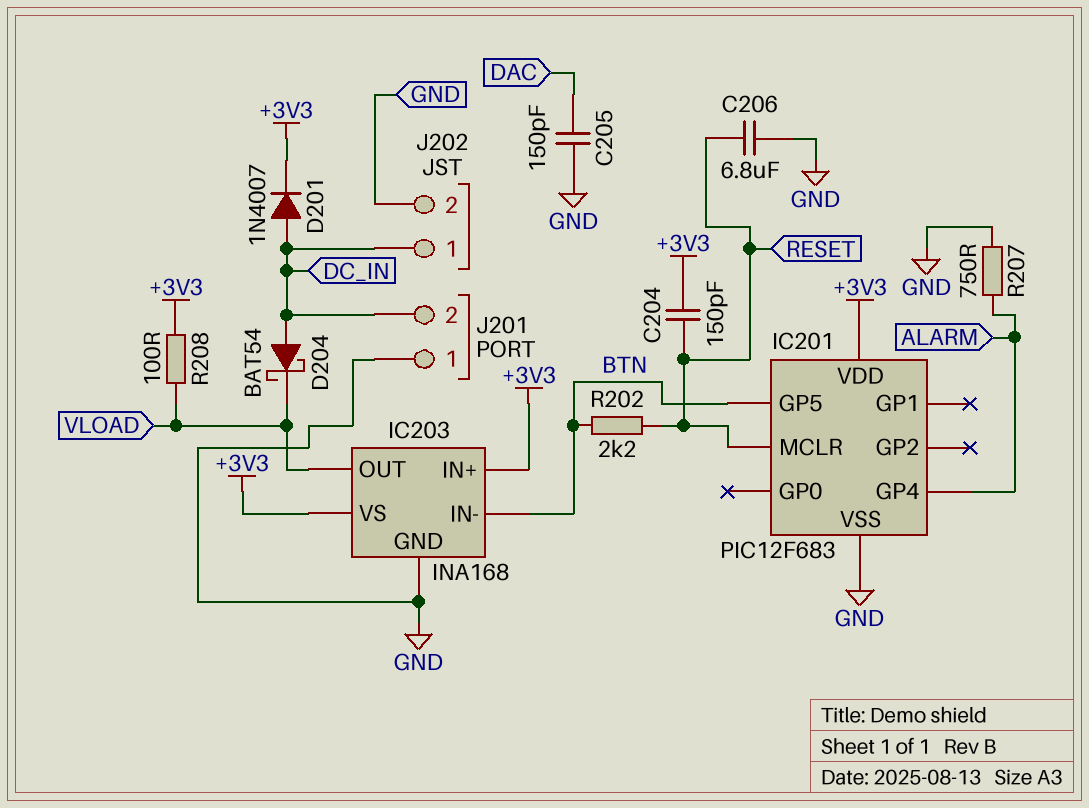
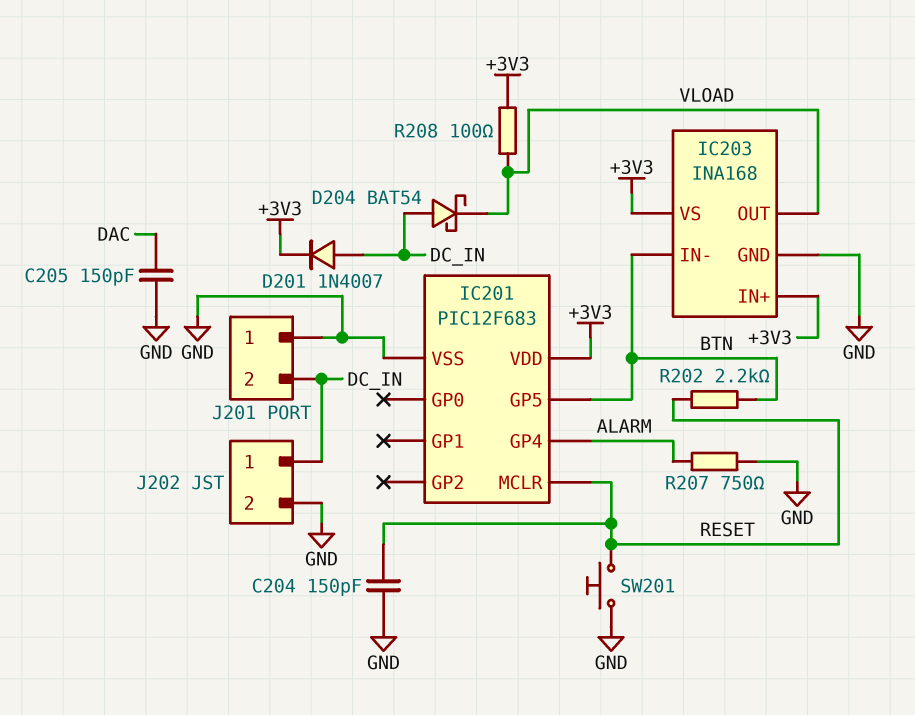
C204: 150pF (+3V3, RESET) -> 150pF (GND, RESET)
C206: 6.8uF (GND, RESET) -> none
SW201: none -> button (GND, RESET)

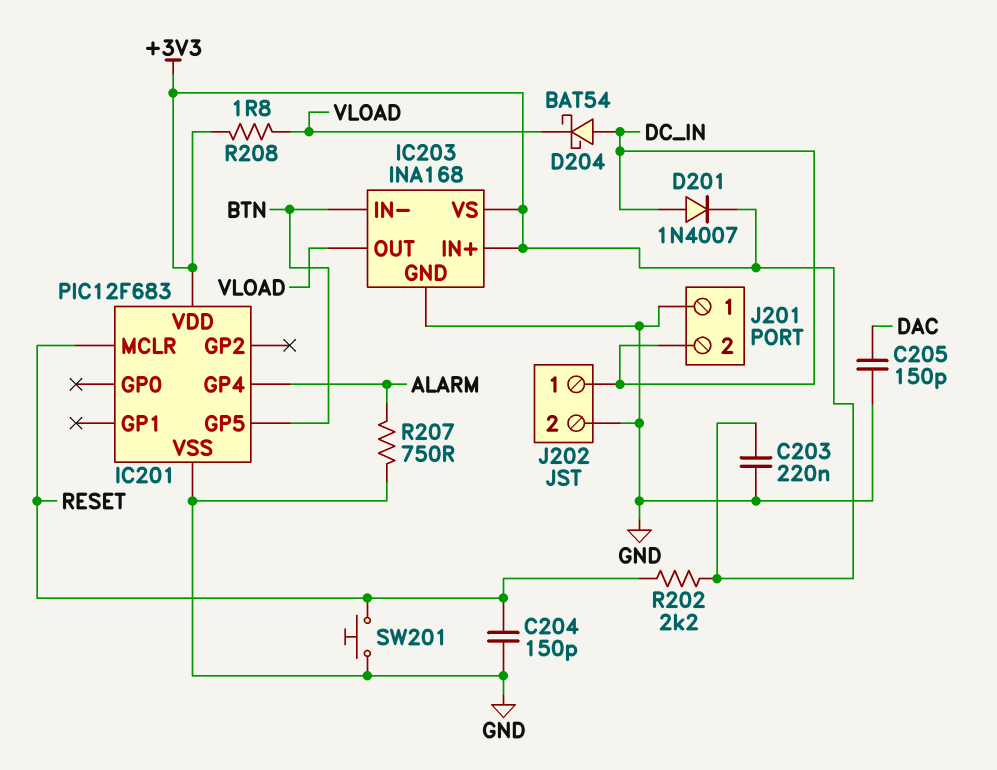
C203: none -> 220nF (+3V3, GND)
R202: 2.2k (BTN, RESET) -> 2.2k (+3V3, RESET)
R208: 100 (+3V3, VLOAD) -> 1.8 (+3V3, VLOAD)

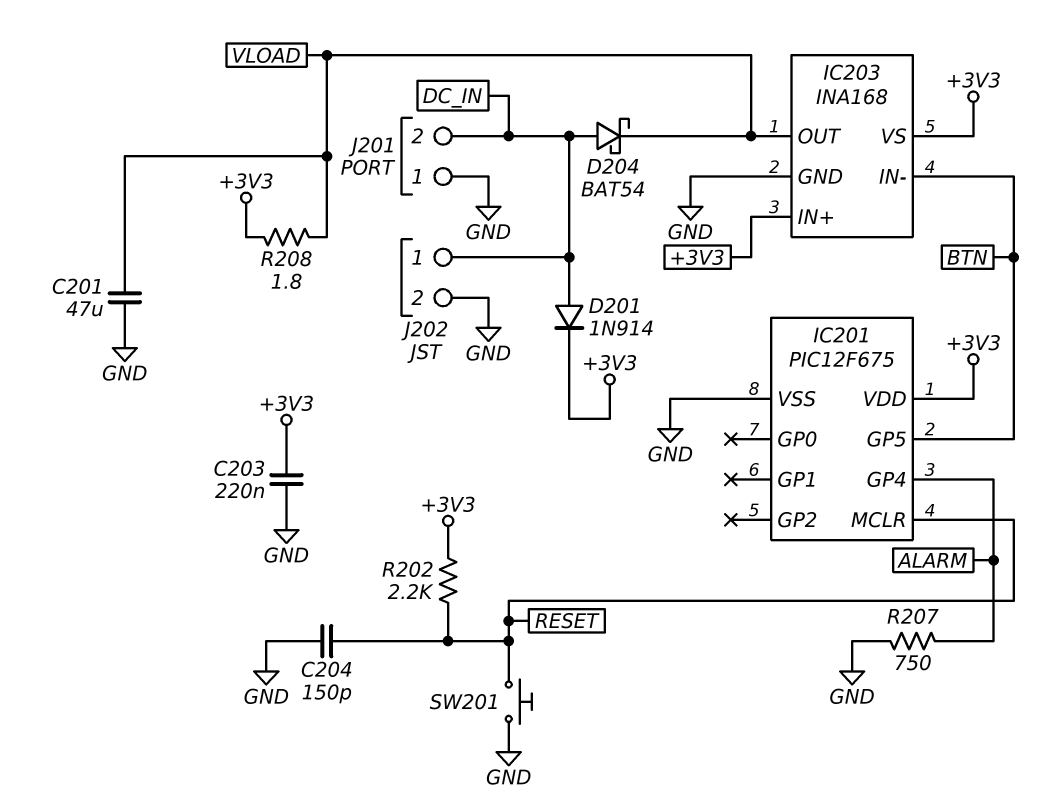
C201: none -> 47uF (GND, VLOAD)
C205: 150pF (DAC, GND) -> none
D201: diode 1N4007 (A DC_IN, K +3V3) -> diode 1N914 (A DC_IN, K +3V3)
IC201: PIC12F683 -> PIC12F675

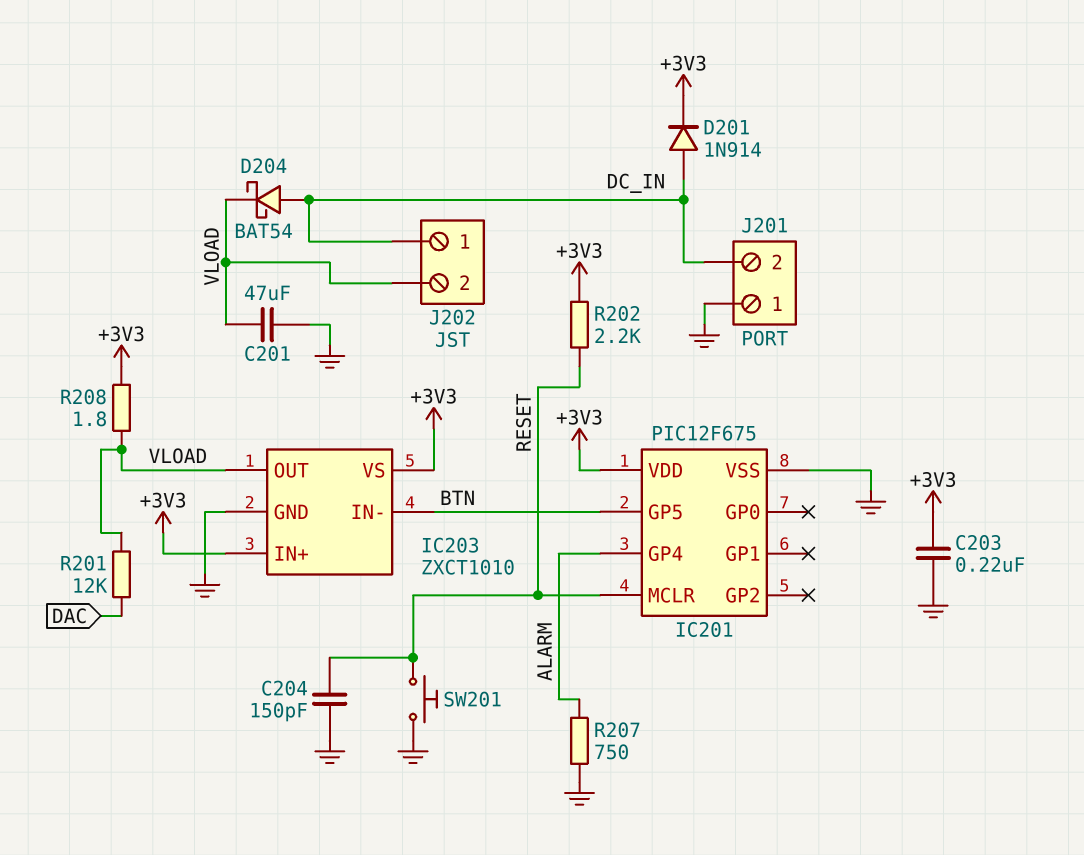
IC203: INA168 -> ZXCT1010
J202 pin 2: GND -> VLOAD
R201: none -> 12k (DAC, VLOAD)

